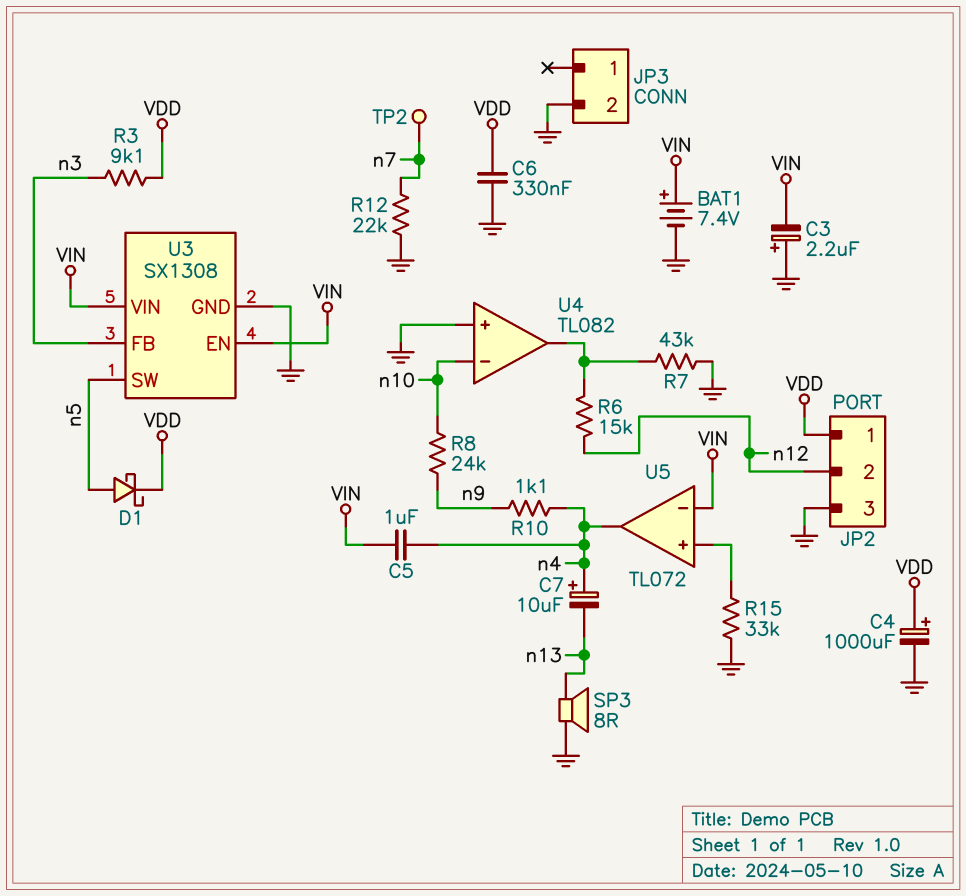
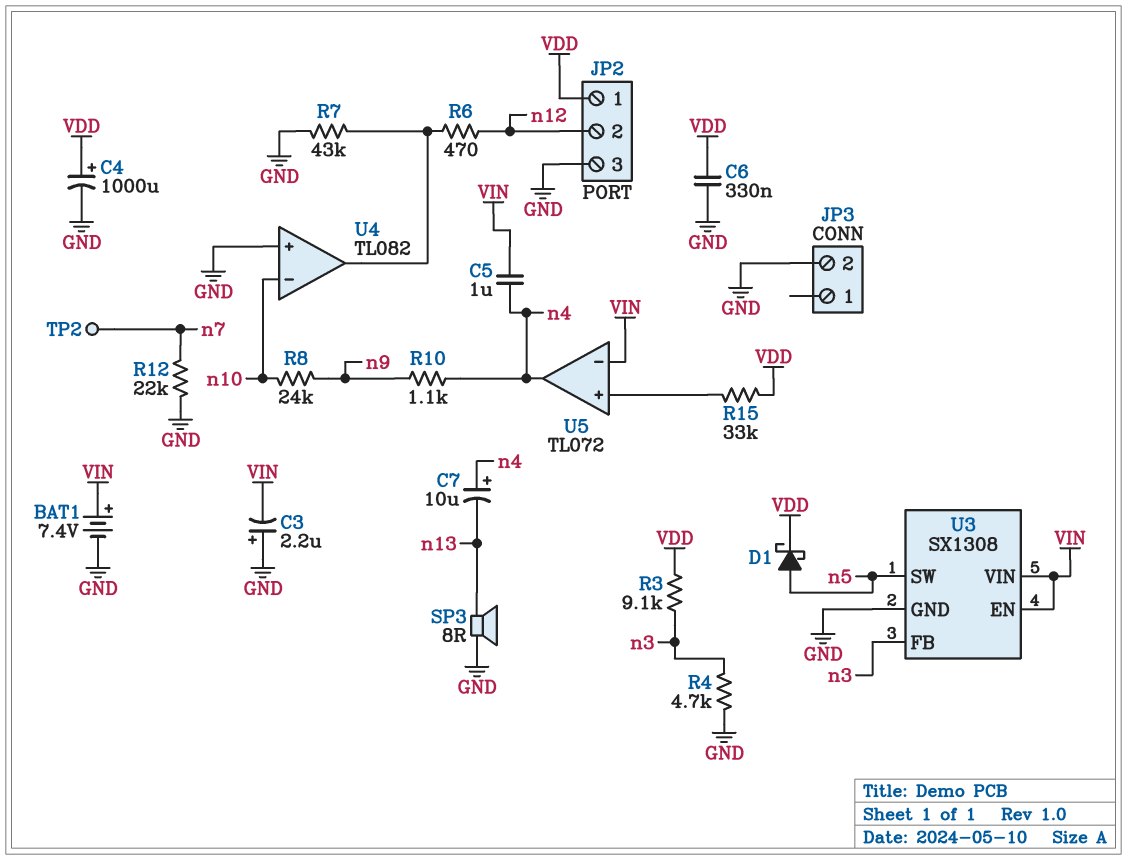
R4: none -> 4.7k (GND, n3)
R6: 15k (U4/out, n12) -> 470 (U4/out, n12)
R15: 33k (GND, U5/in+) -> 33k (U5/in+, VDD)

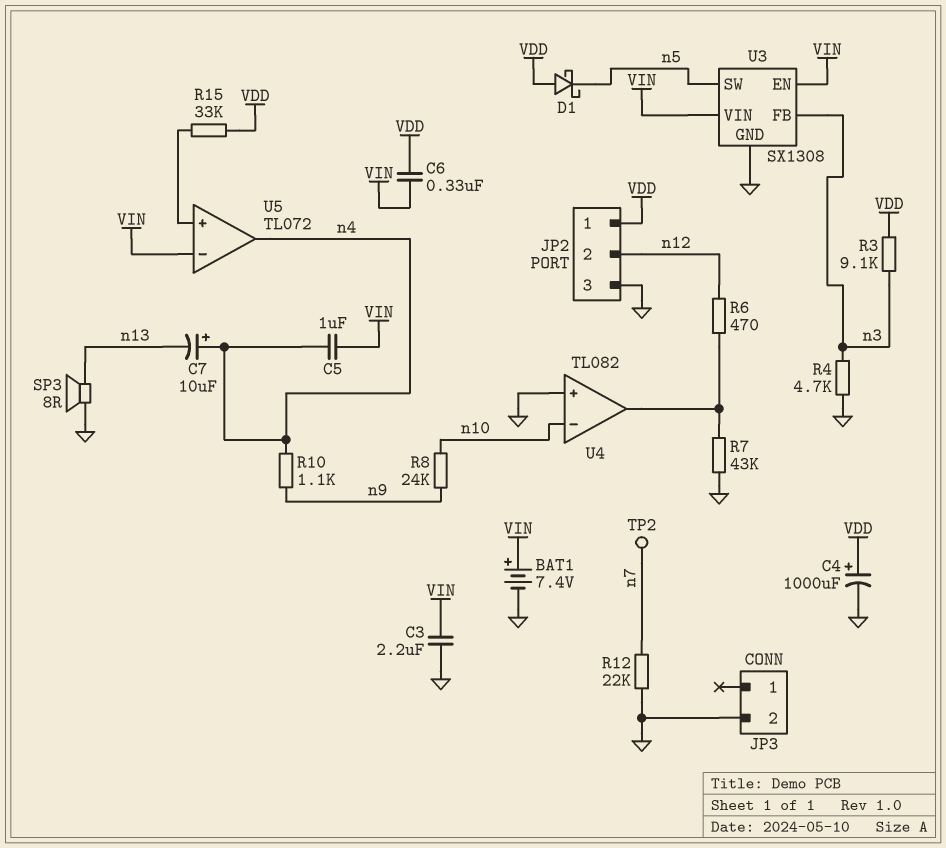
C3: 2.2uF (plus GND, minus VIN) -> 2.2uF (GND, VIN)
C6: 330nF (GND, VDD) -> 330nF (VDD, VIN)
D1: schottky (A n5, K VDD) -> schottky (A VDD, K n5)

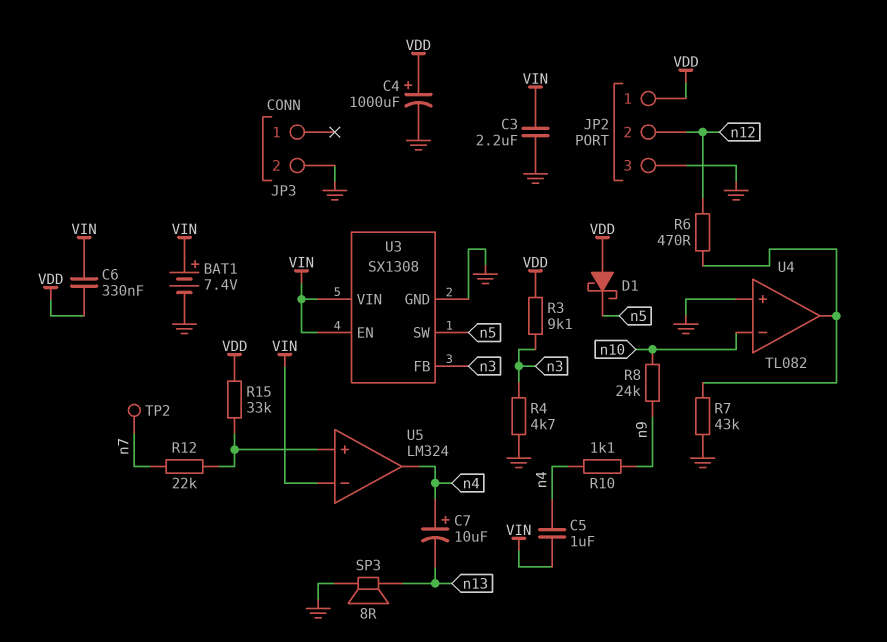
R12: 22k (GND, n7) -> 22k (U5/in+, n7)
U5: TL072 -> LM324

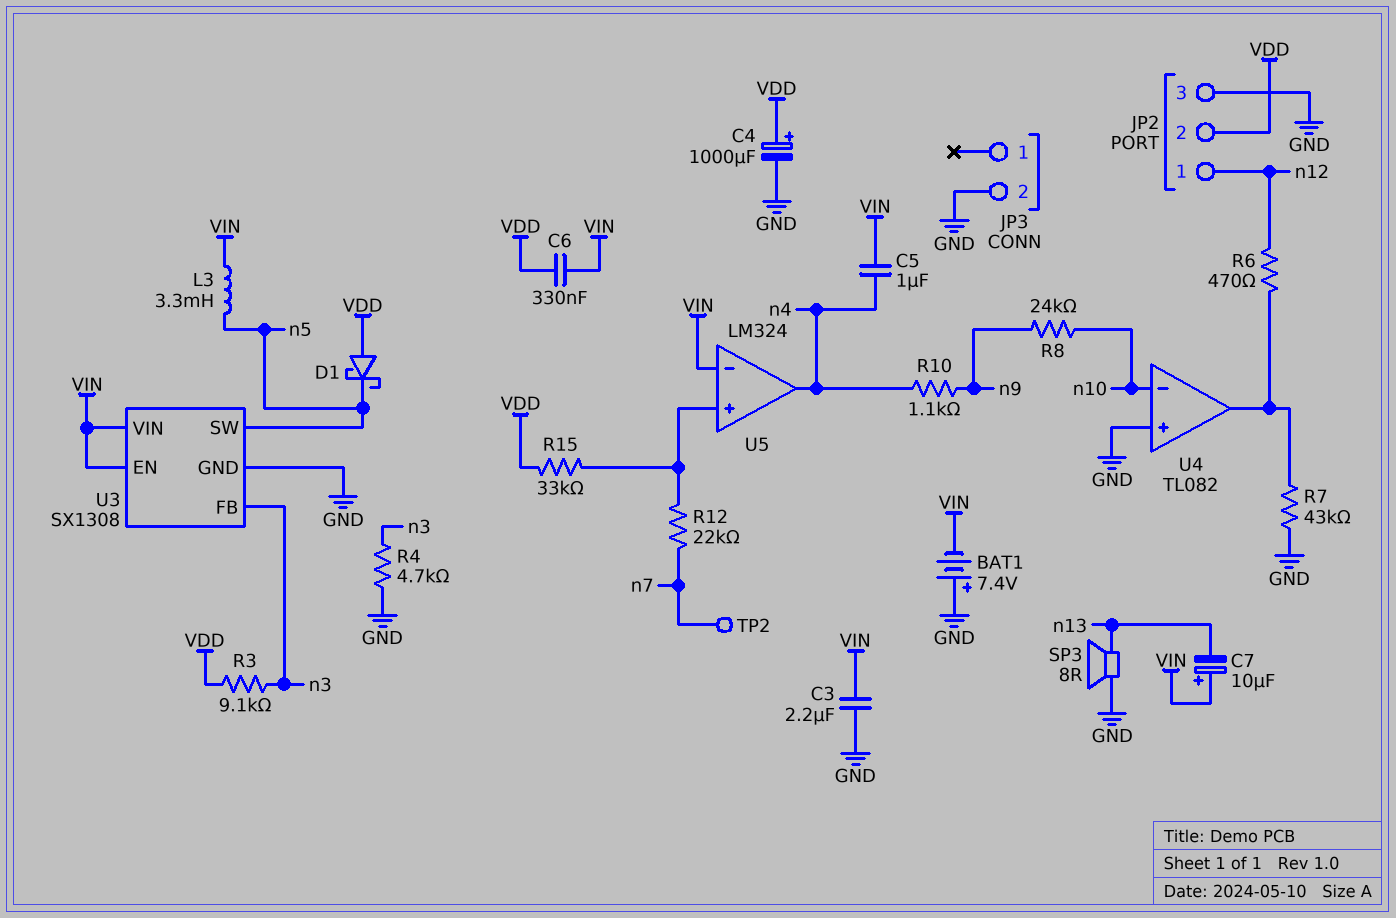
BAT1: 7.4V (plus VIN, minus GND) -> 7.4V (plus GND, minus VIN)
C7: 10uF (plus n4, minus n13) -> 10uF (plus VIN, minus n13)
JP2 pin 1: VDD -> n12
JP2 pin 2: n12 -> VDD
L3: none -> 3.3mH (VIN, n5)

